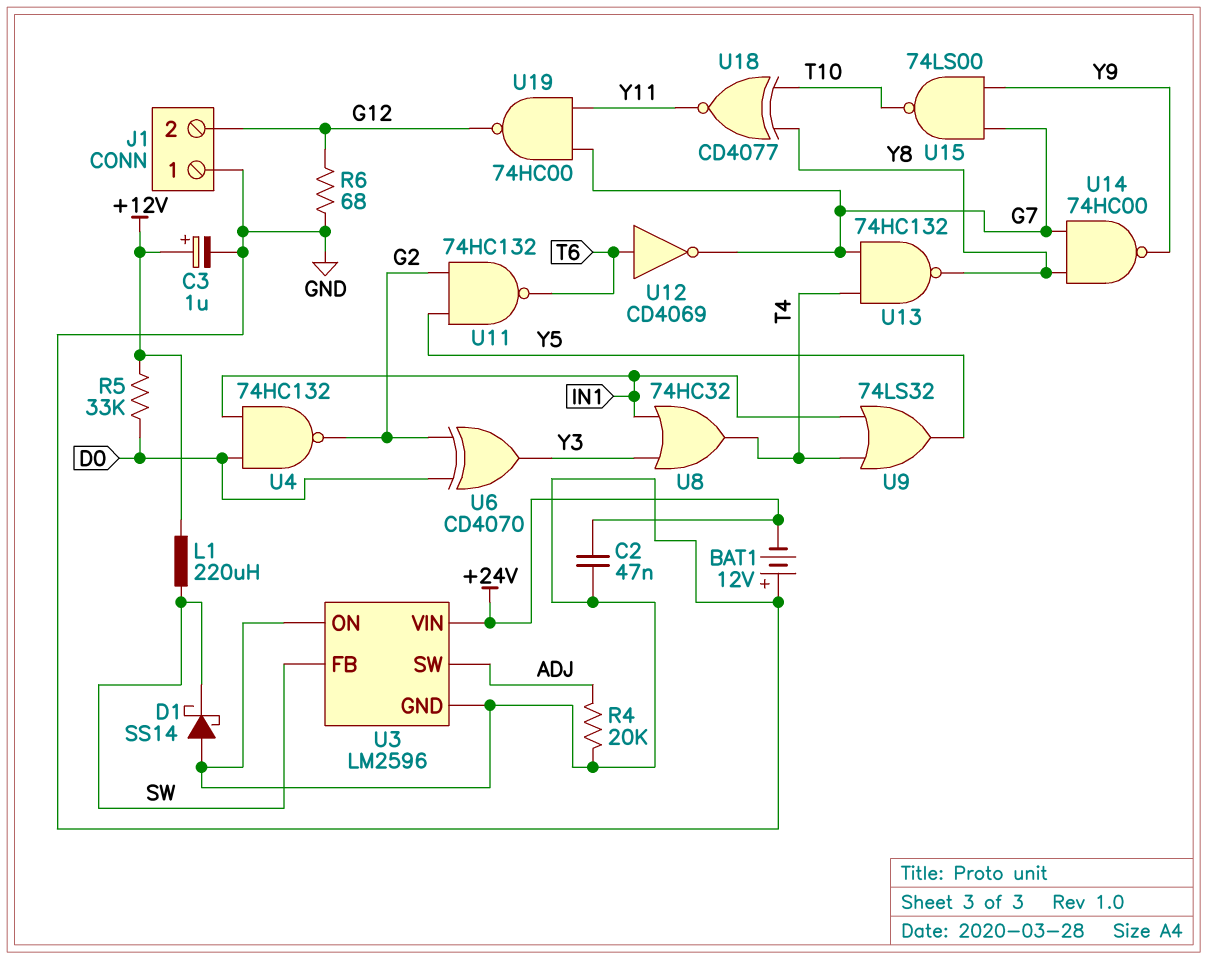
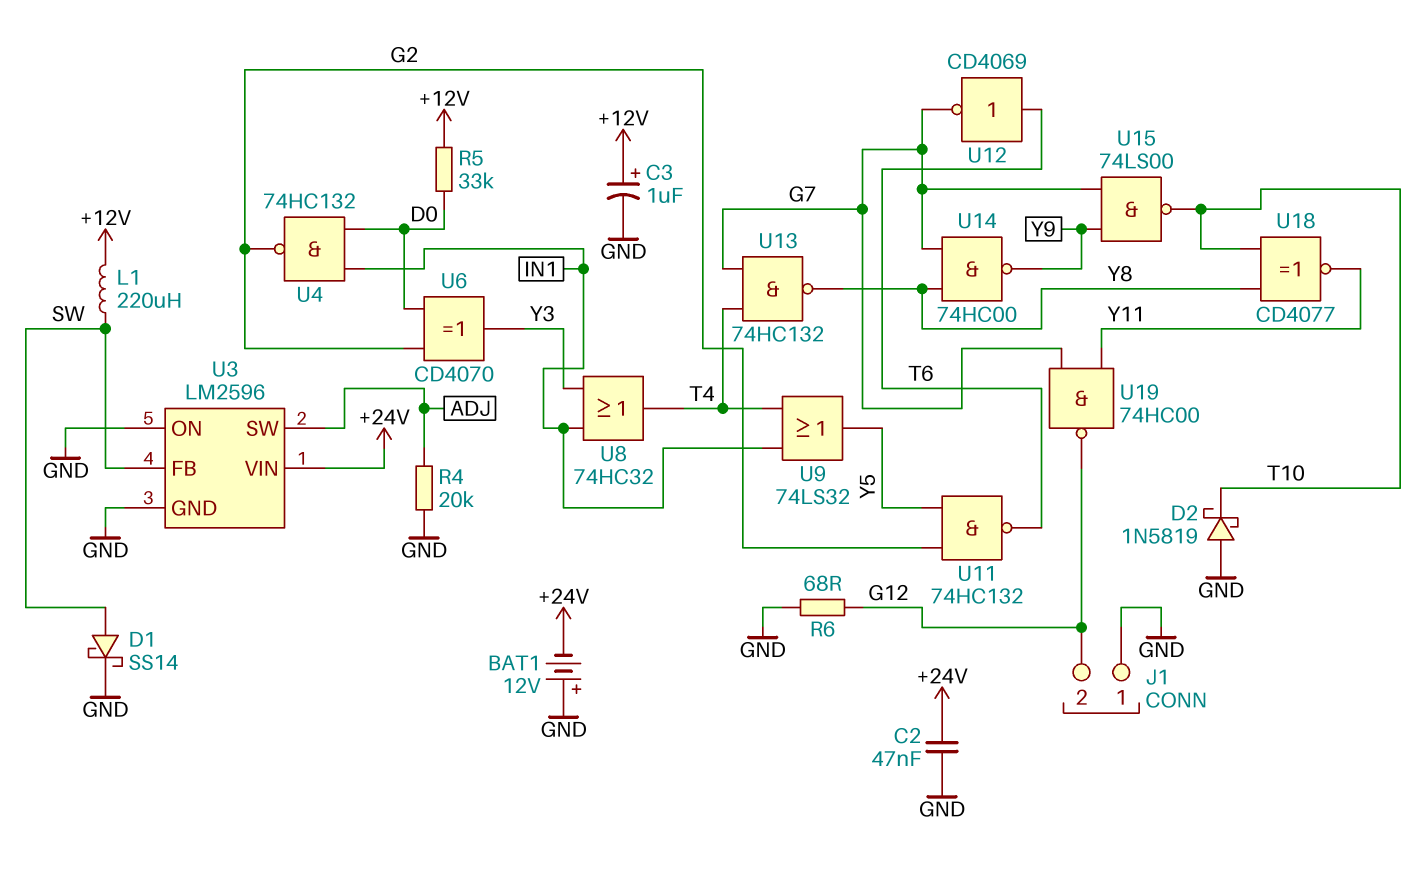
D1: schottky SS14 (A GND, K SW) -> schottky SS14 (A SW, K GND)
D2: none -> schottky 1N5819 (A GND, K T10)

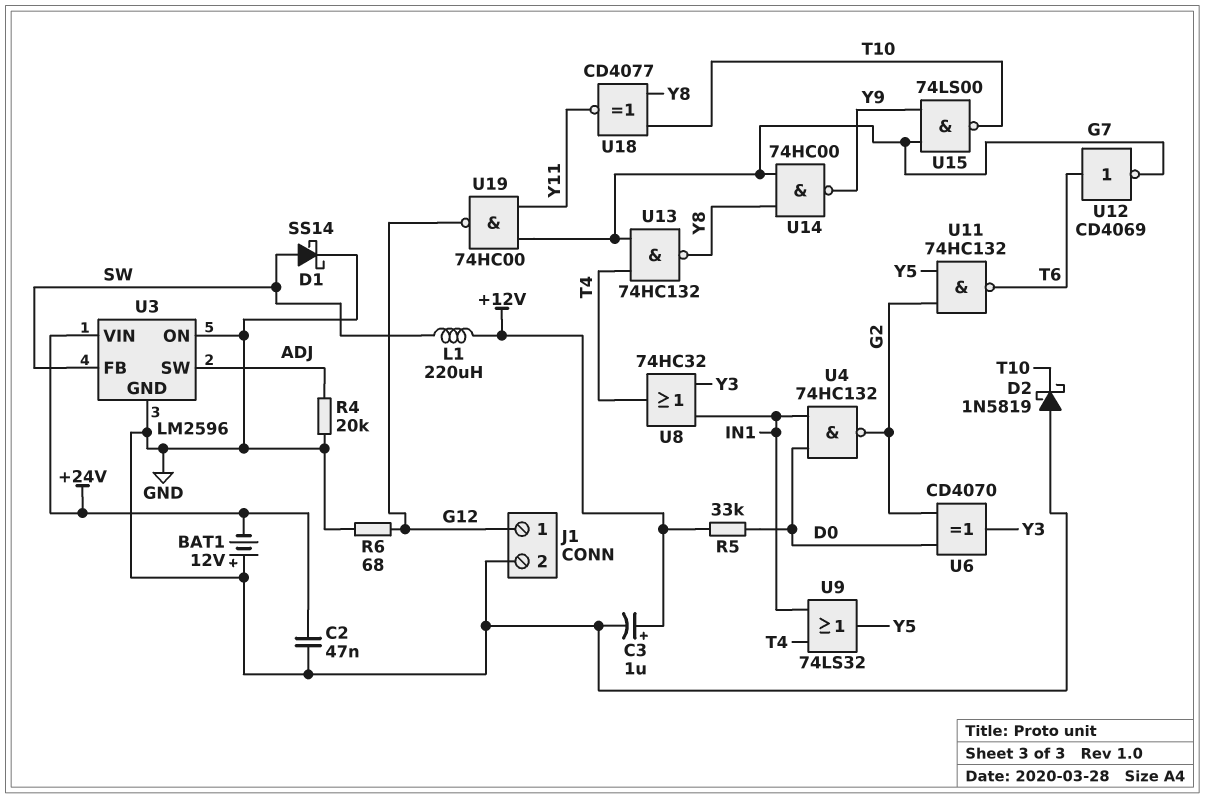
J1 pin 1: GND -> G12
J1 pin 2: G12 -> GND

